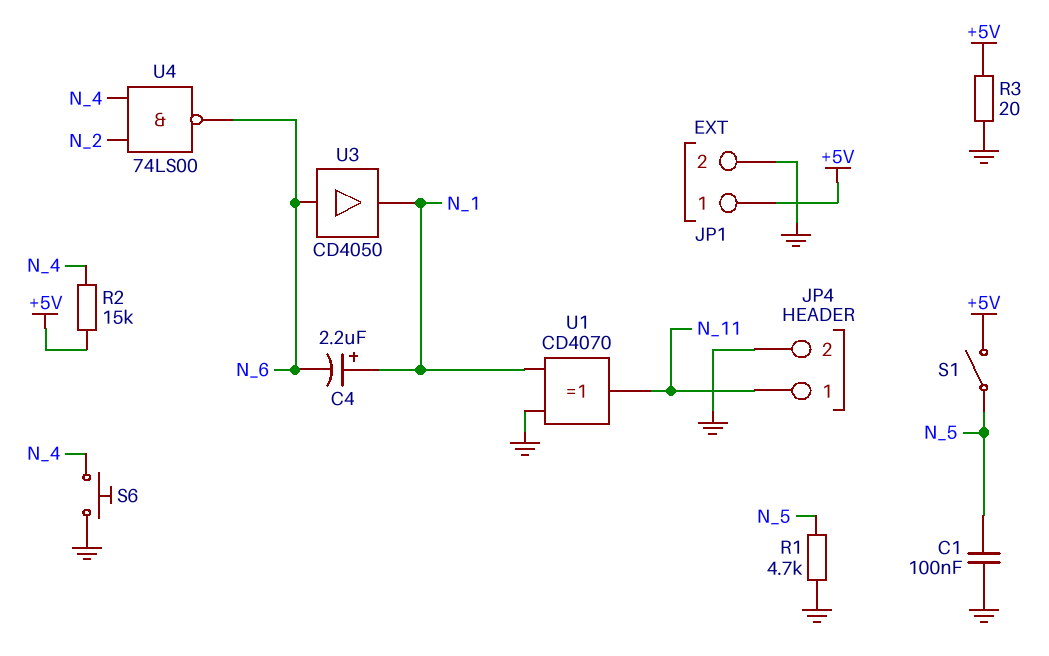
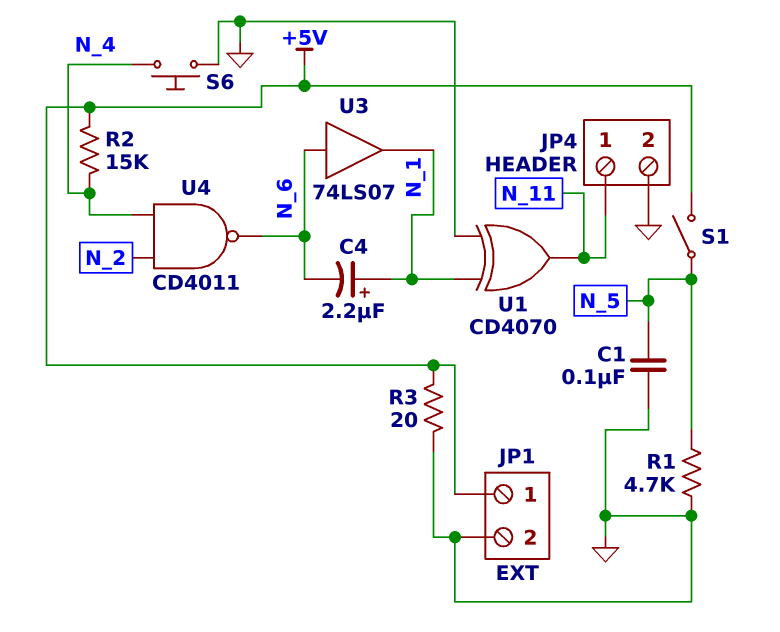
U3: buffer CD4050 (in N_6, out N_1) -> buffer 74LS07 (in N_6, out N_1)
U4: NAND 74LS00 (in N_2, in N_4, out N_6) -> NAND CD4011 (in N_2, in N_4, out N_6)

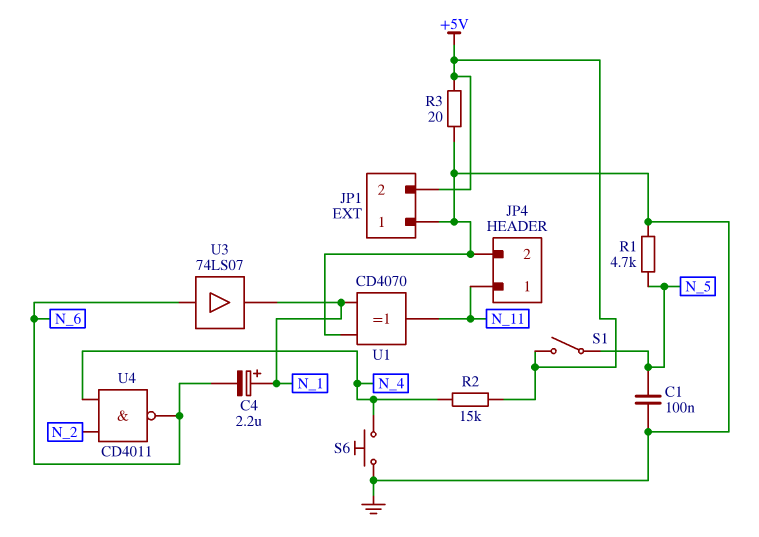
JP1 pin 1: +5V -> GND
JP1 pin 2: GND -> +5V

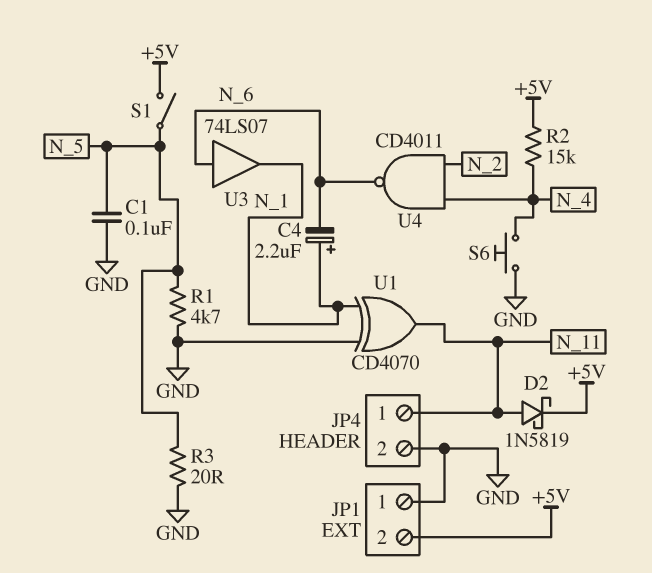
D2: none -> schottky 1N5819 (A N_11, K +5V)
R3: 20 (+5V, GND) -> 20 (GND, N_5)

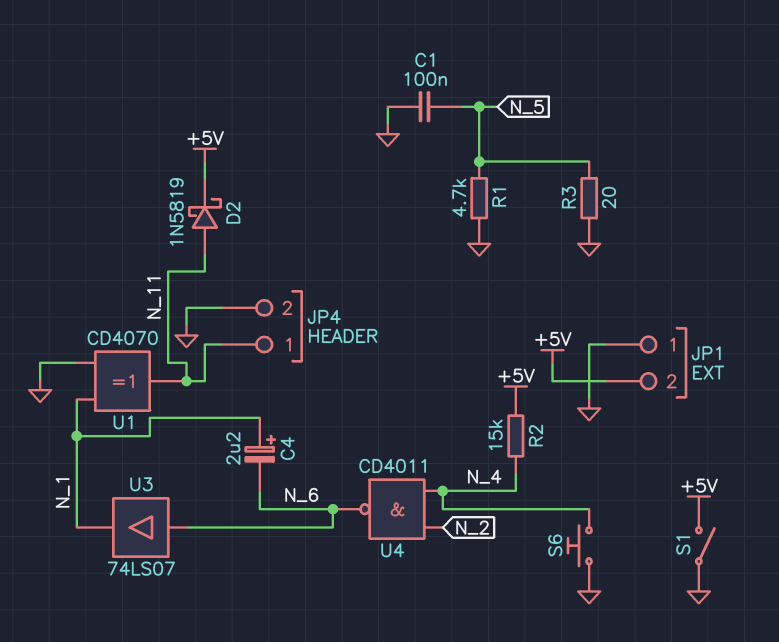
S1: switch (+5V, N_5) -> switch (+5V, GND)

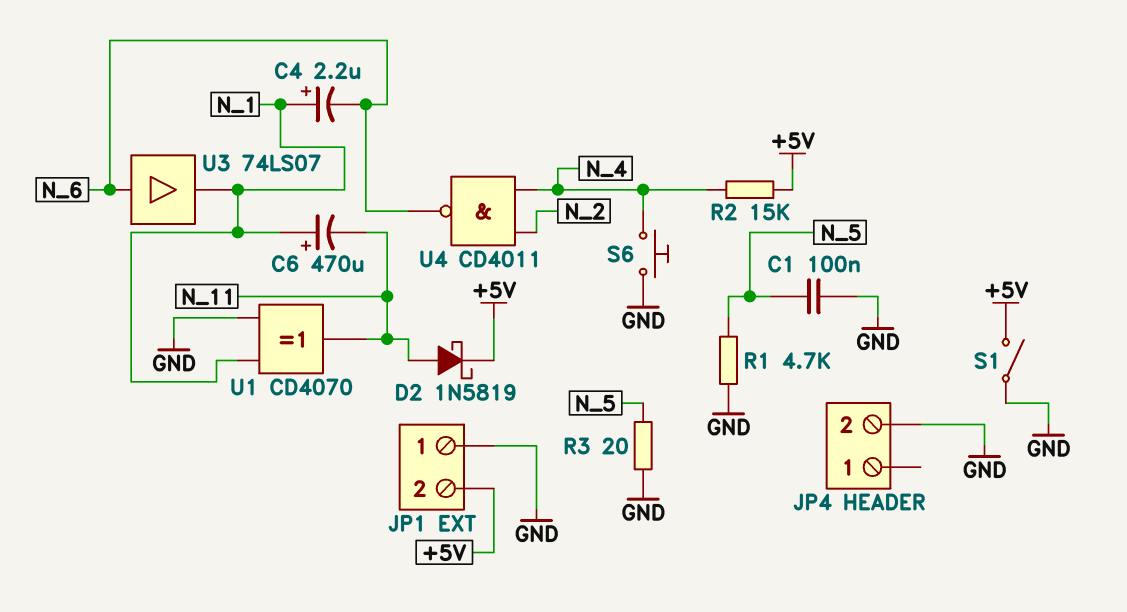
C6: none -> 470uF (plus N_1, minus N_11)
JP4 pin 1: N_11 -> none

